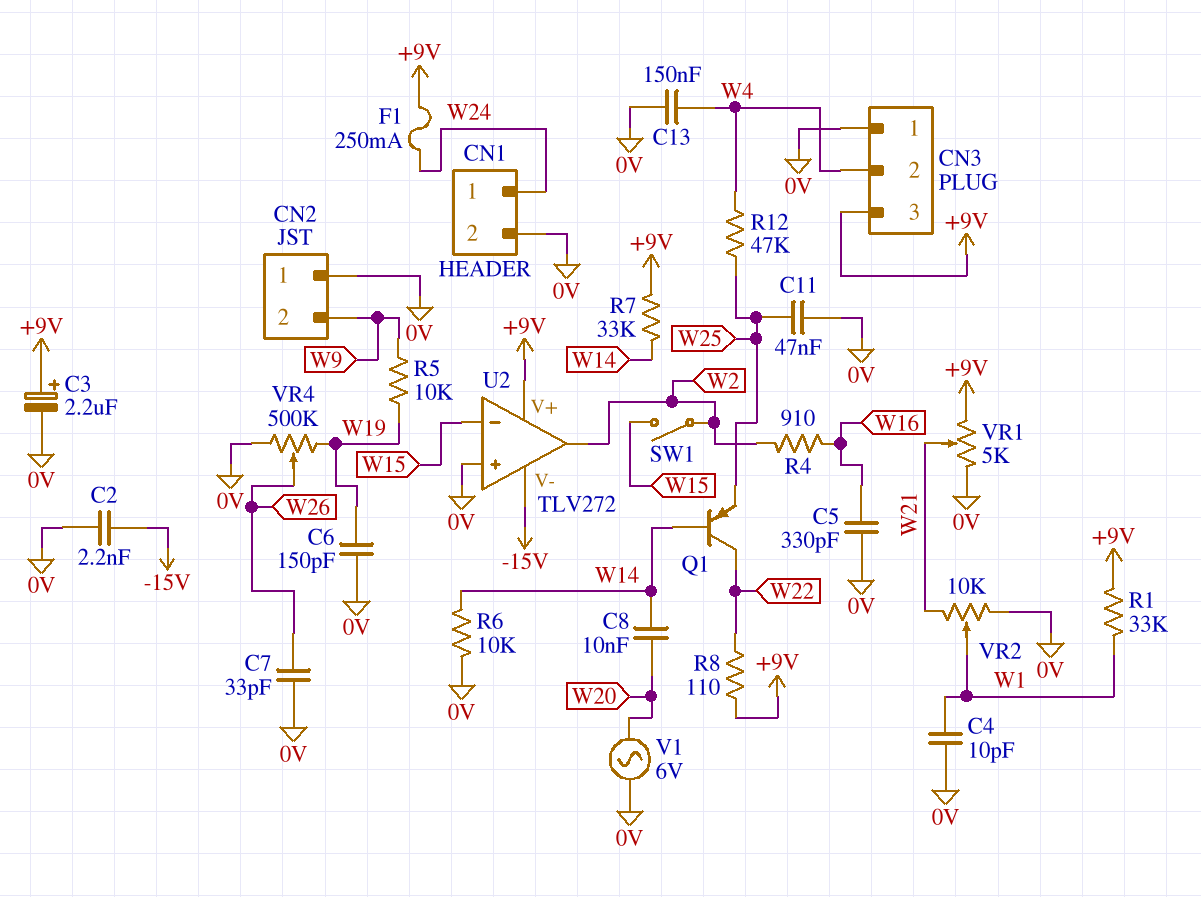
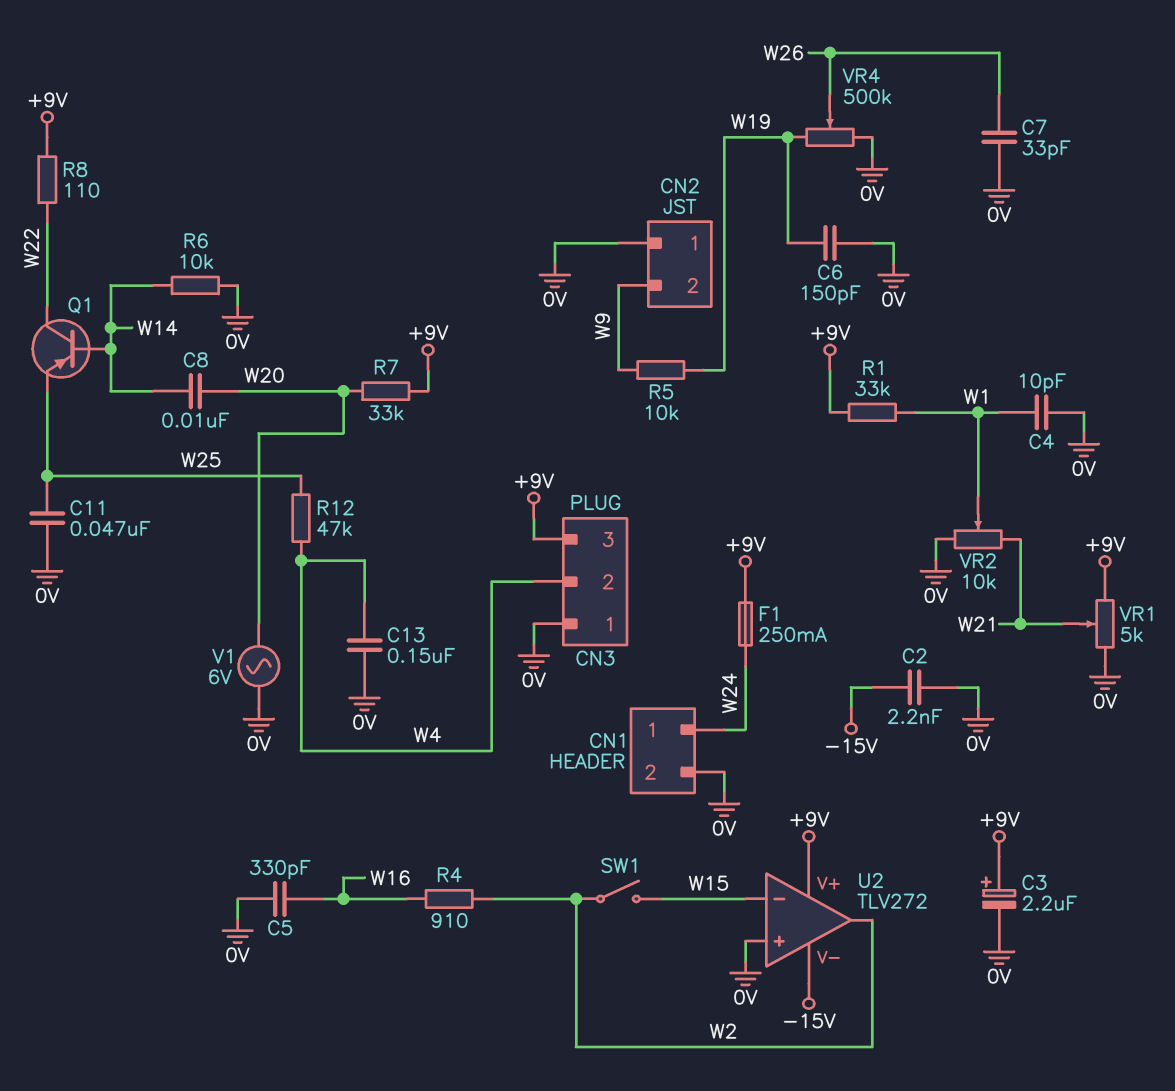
R7: 33k (+9V, W14) -> 33k (+9V, W20)

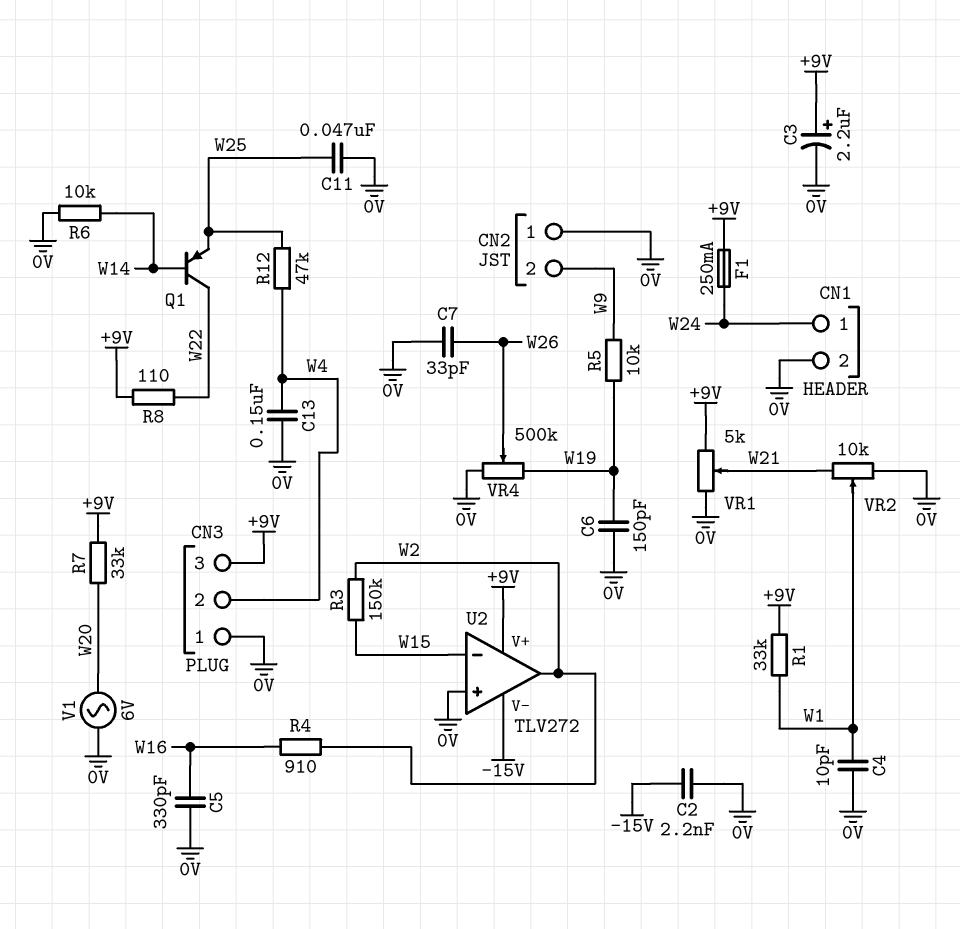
C8: 10nF (W14, W20) -> none
R3: none -> 150k (W2, W15)
SW1: switch (W2, W15) -> none

